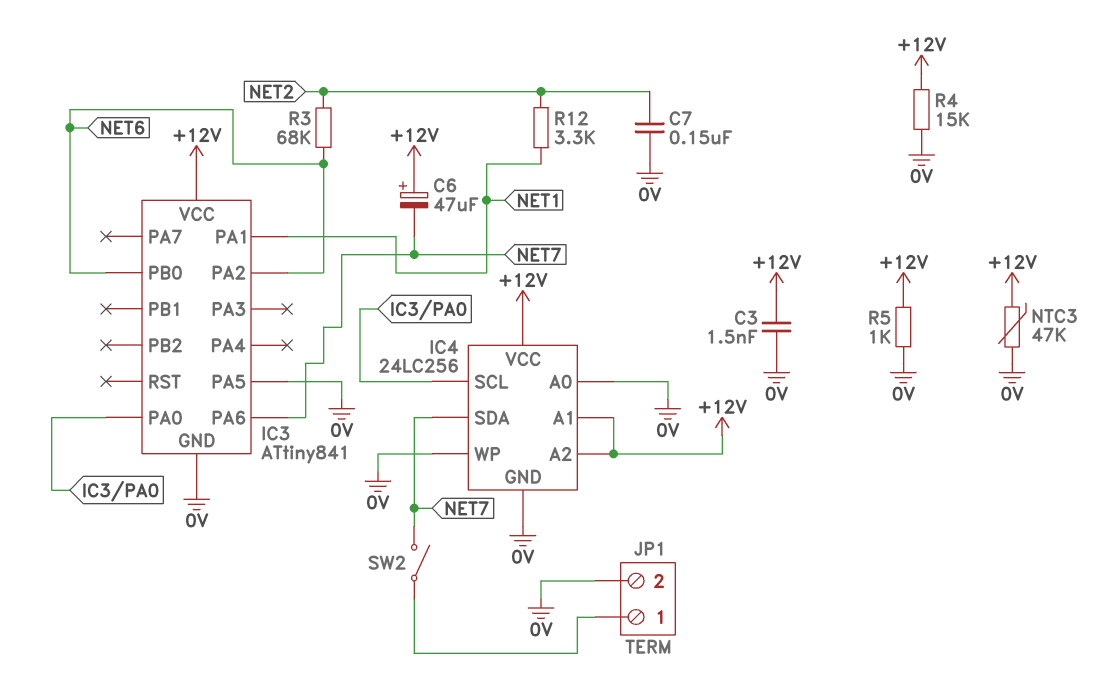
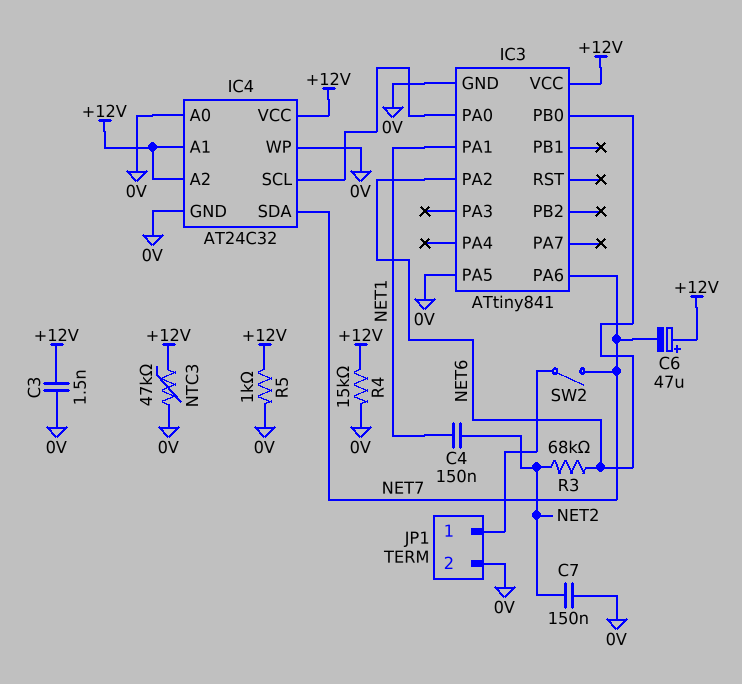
C4: none -> 150nF (NET1, NET2)
IC4: 24LC256 -> AT24C32
R12: 3.3k (NET1, NET2) -> none

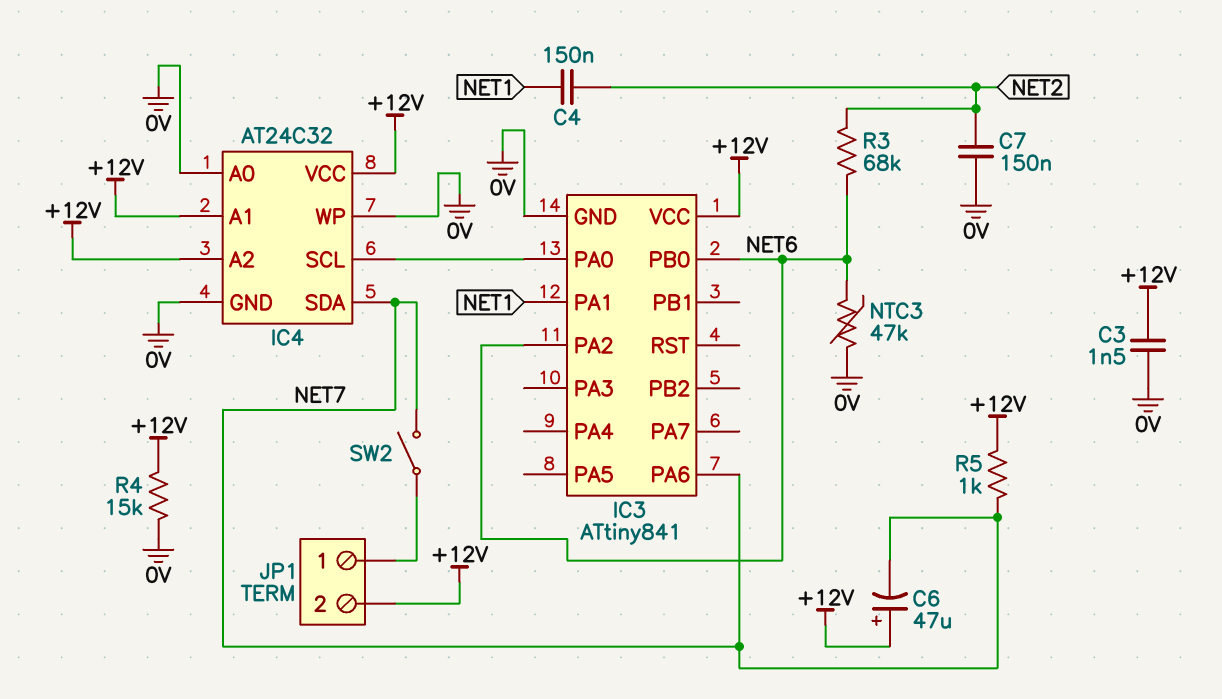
IC3 pin PA5: 0V -> none
JP1 pin 2: 0V -> +12V
NTC3: 47k (+12V, 0V) -> 47k (0V, NET6)
R5: 1k (+12V, 0V) -> 1k (+12V, NET7)

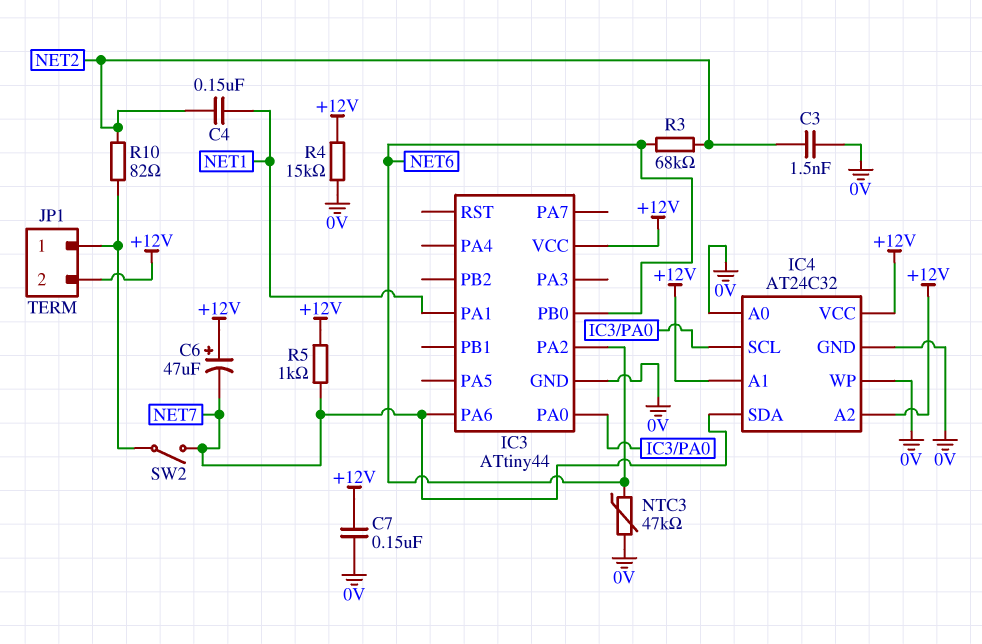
C3: 1.5nF (+12V, 0V) -> 1.5nF (0V, NET2)
C7: 150nF (0V, NET2) -> 150nF (+12V, 0V)
IC3: ATtiny841 -> ATtiny44
R10: none -> 82 (JP1/1, NET2)

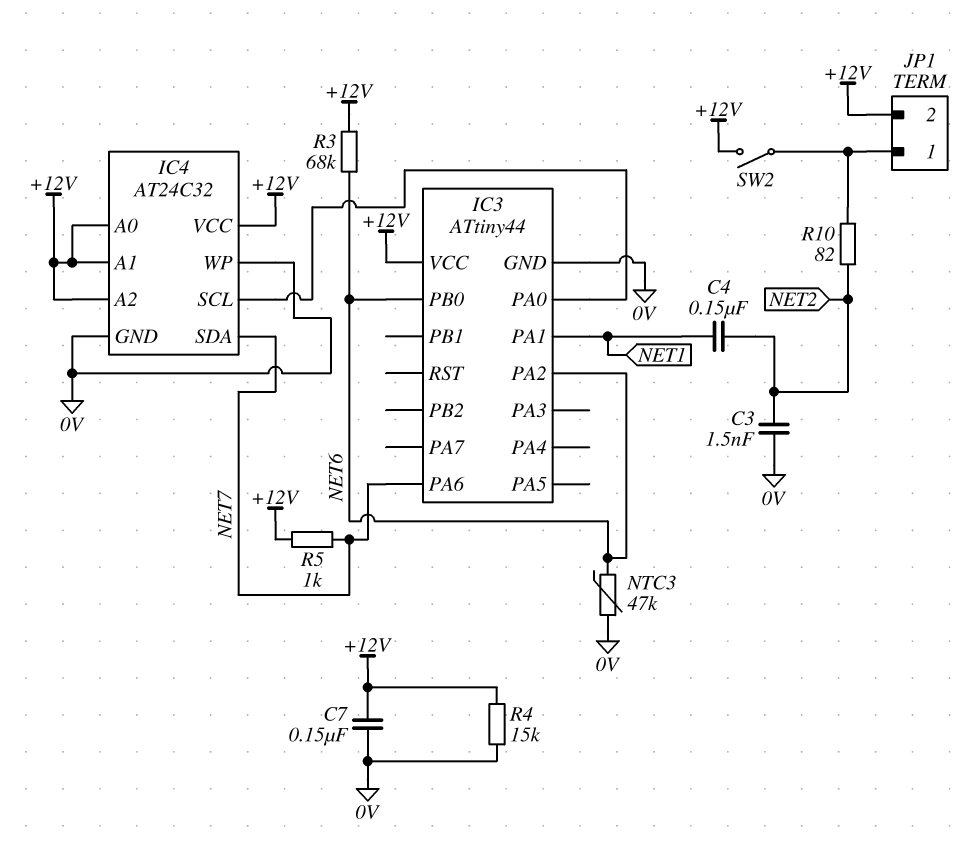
C6: 47uF (plus +12V, minus NET7) -> none
IC4 pin A0: 0V -> +12V
R3: 68k (NET2, NET6) -> 68k (+12V, NET6)
SW2: switch (JP1/1, NET7) -> switch (+12V, JP1/1)

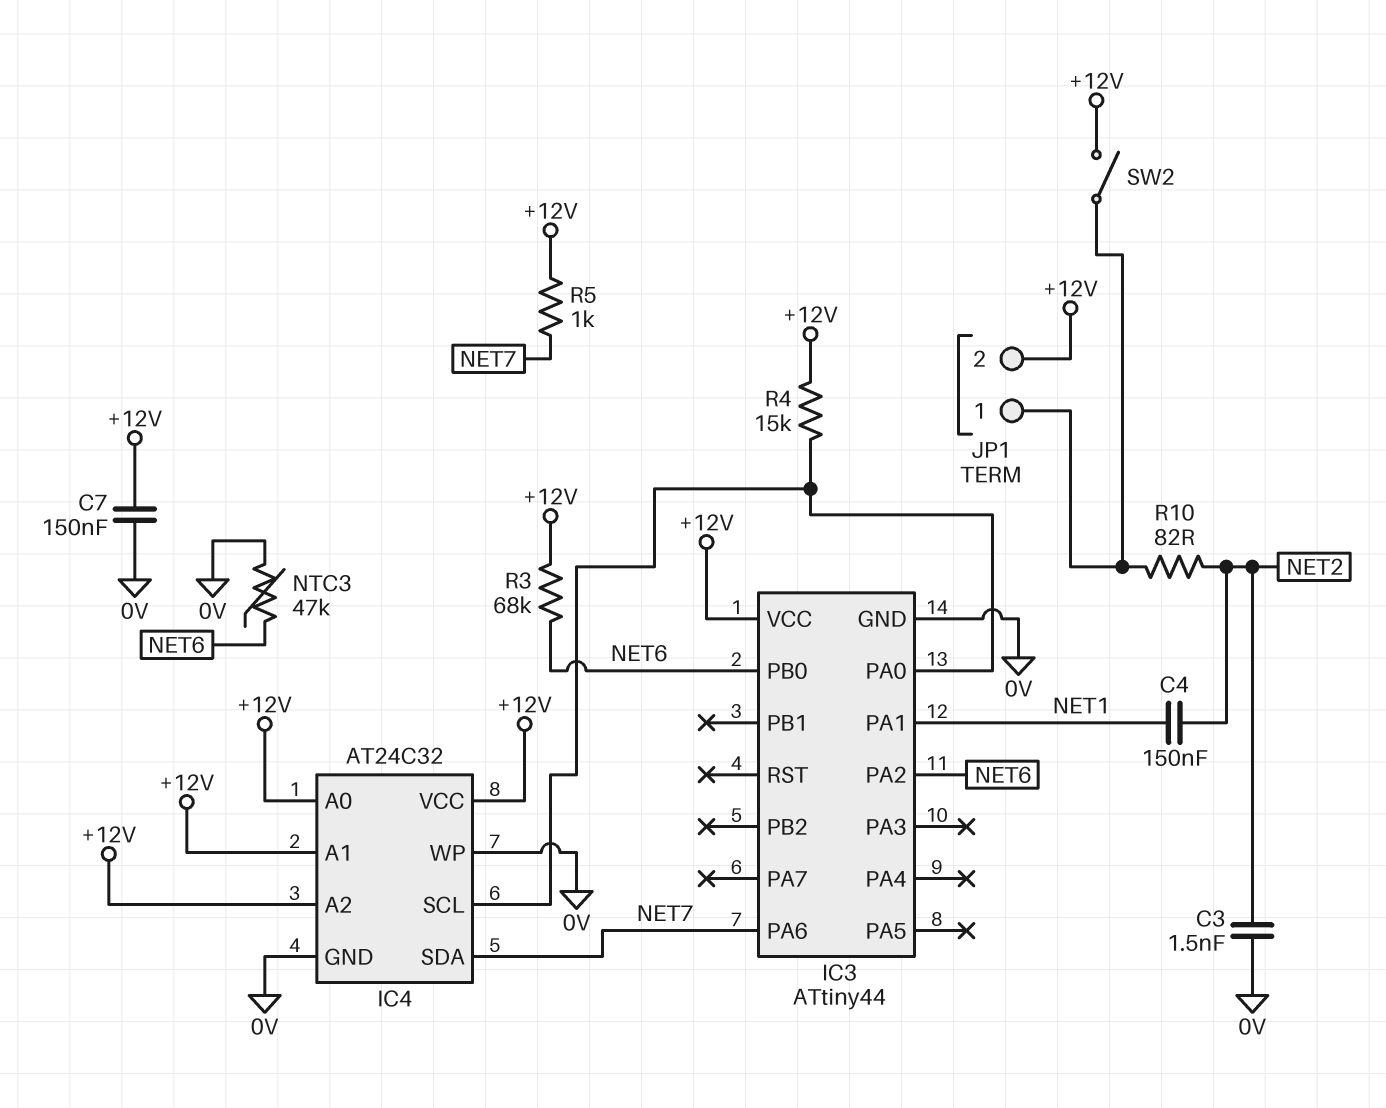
R4: 15k (+12V, 0V) -> 15k (+12V, IC3/PA0)

